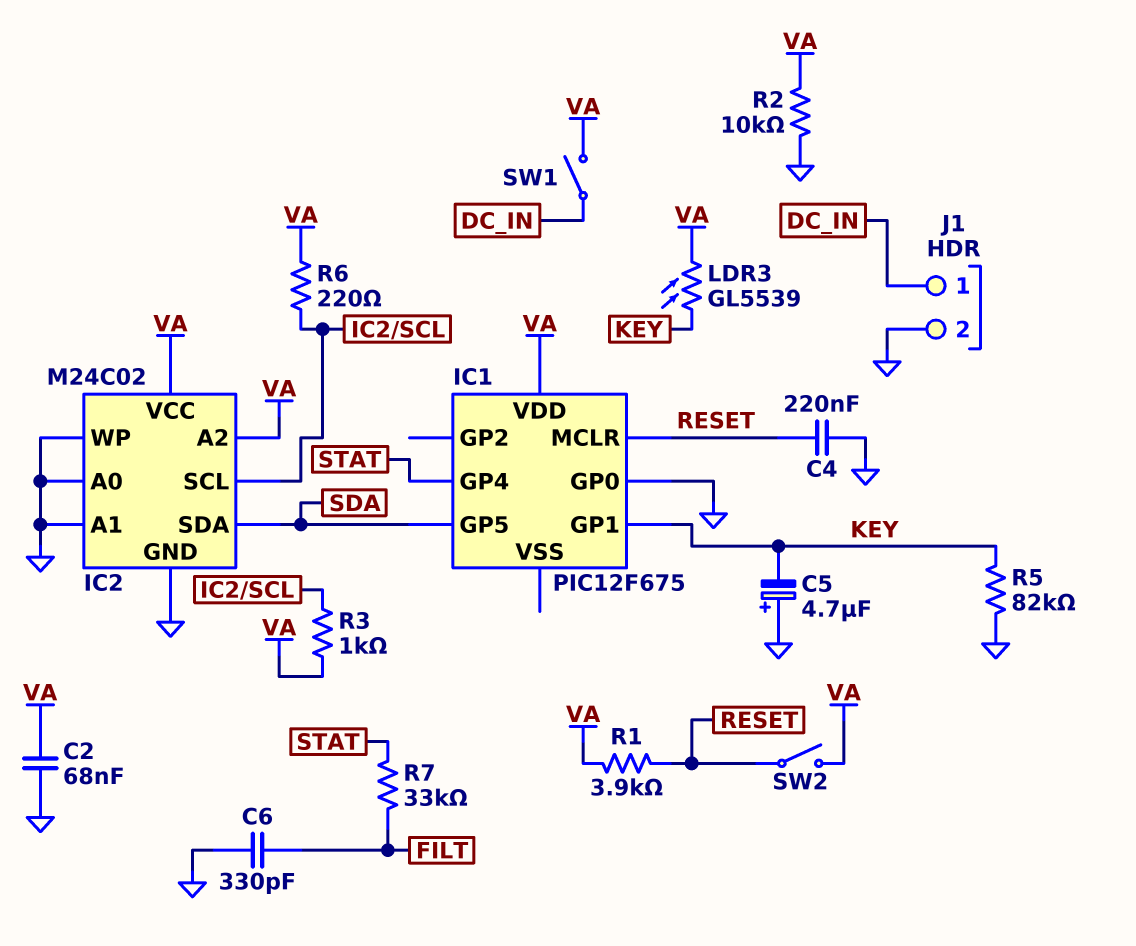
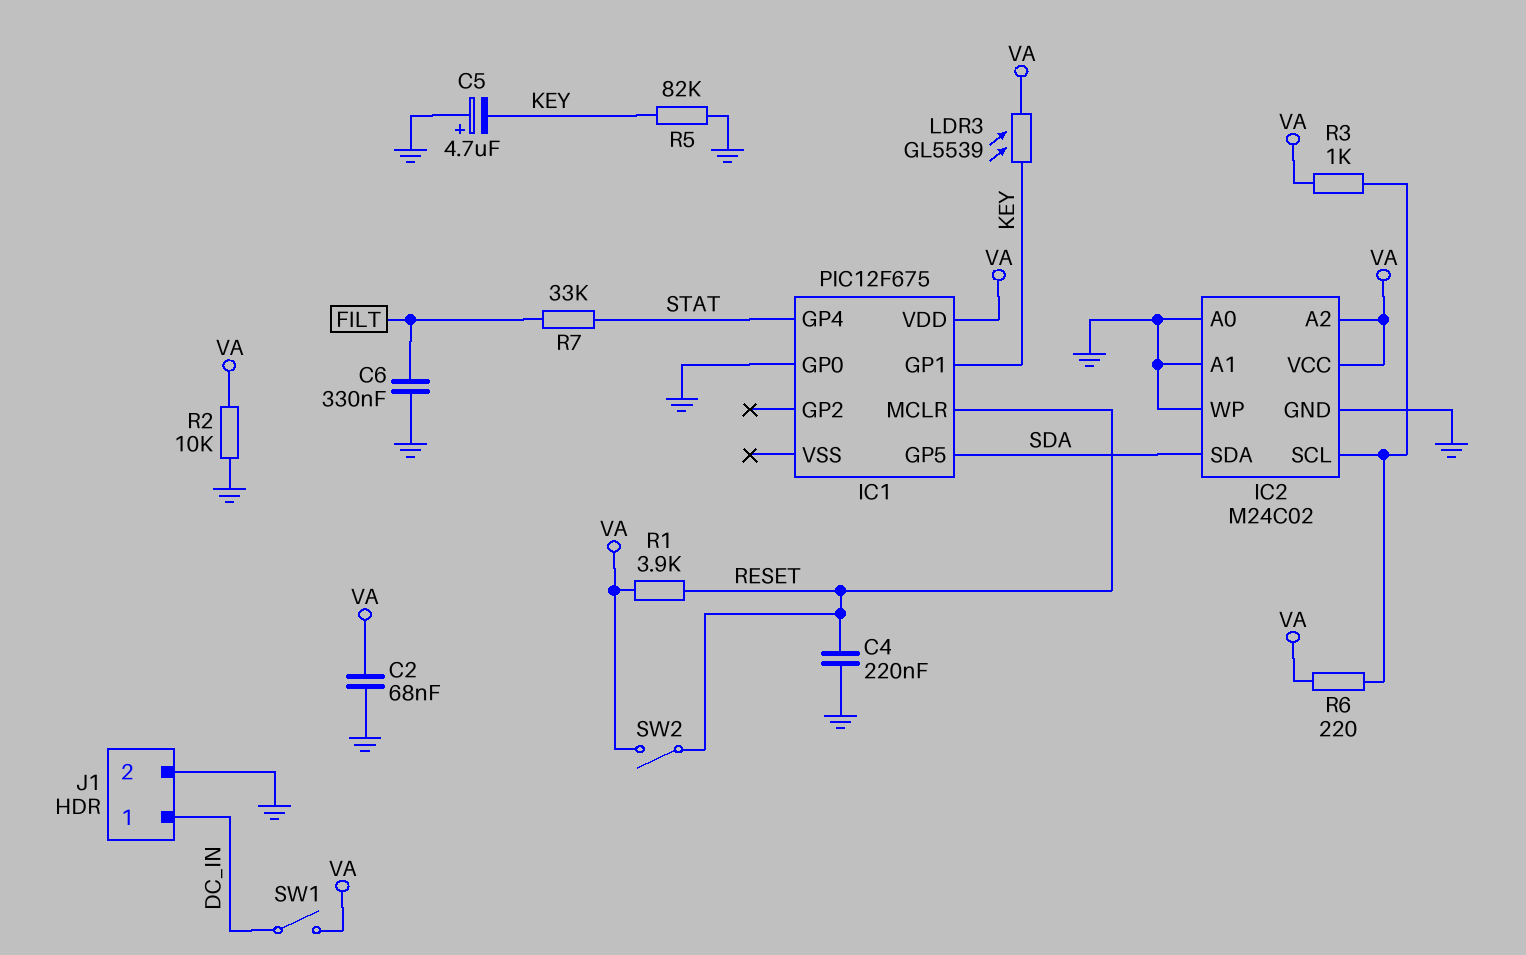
C6: 330pF (FILT, GND) -> 330nF (FILT, GND)

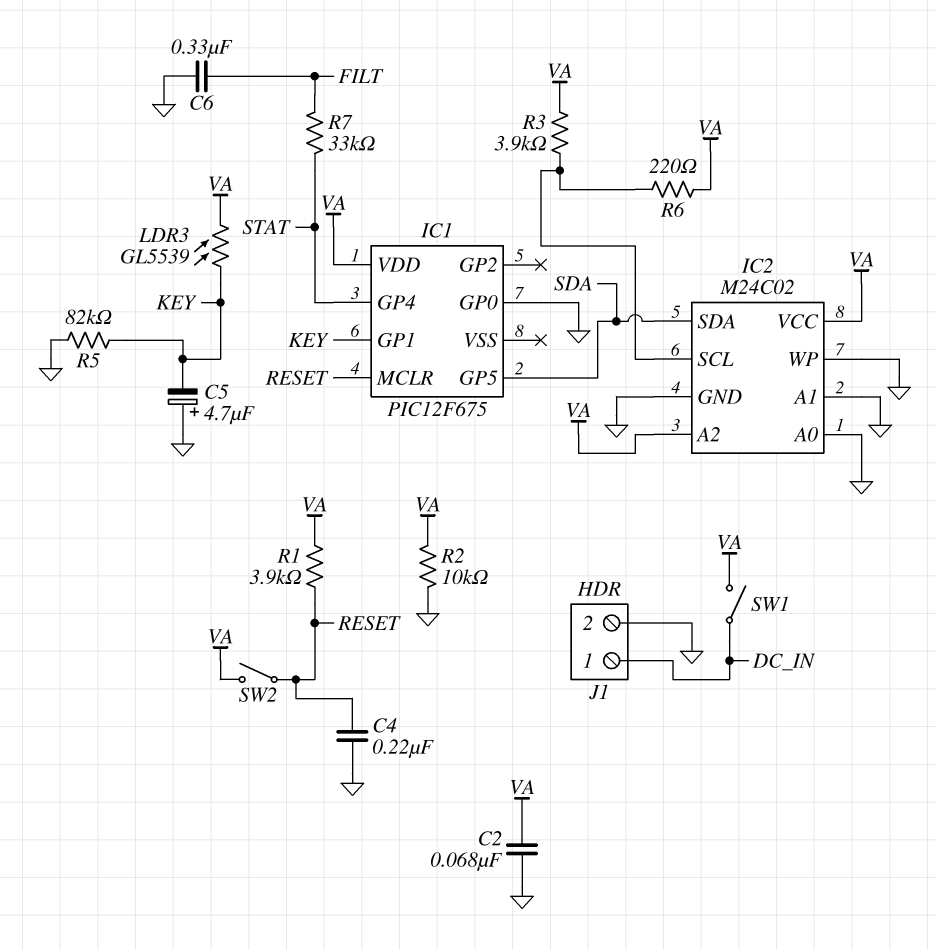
R3: 1k (IC2/SCL, VA) -> 3.9k (IC2/SCL, VA)

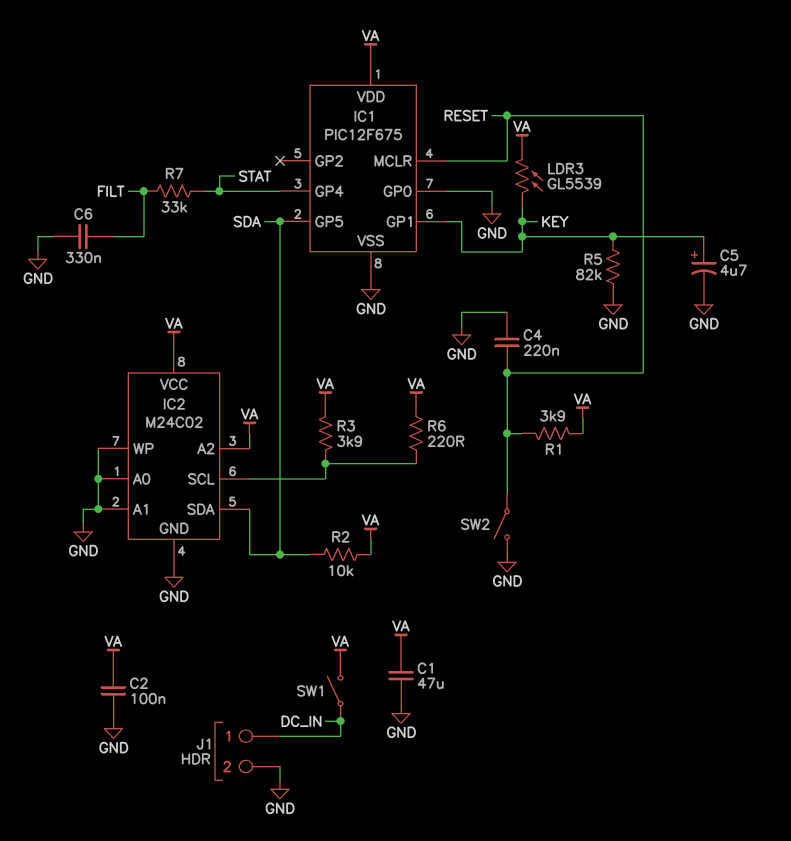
C1: none -> 47uF (GND, VA)
C2: 68nF (GND, VA) -> 100nF (GND, VA)
C5: 4.7uF (plus GND, minus KEY) -> 4.7uF (plus KEY, minus GND)
IC1 pin VSS: none -> GND
R2: 10k (GND, VA) -> 10k (SDA, VA)
SW2: switch (RESET, VA) -> switch (GND, RESET)

